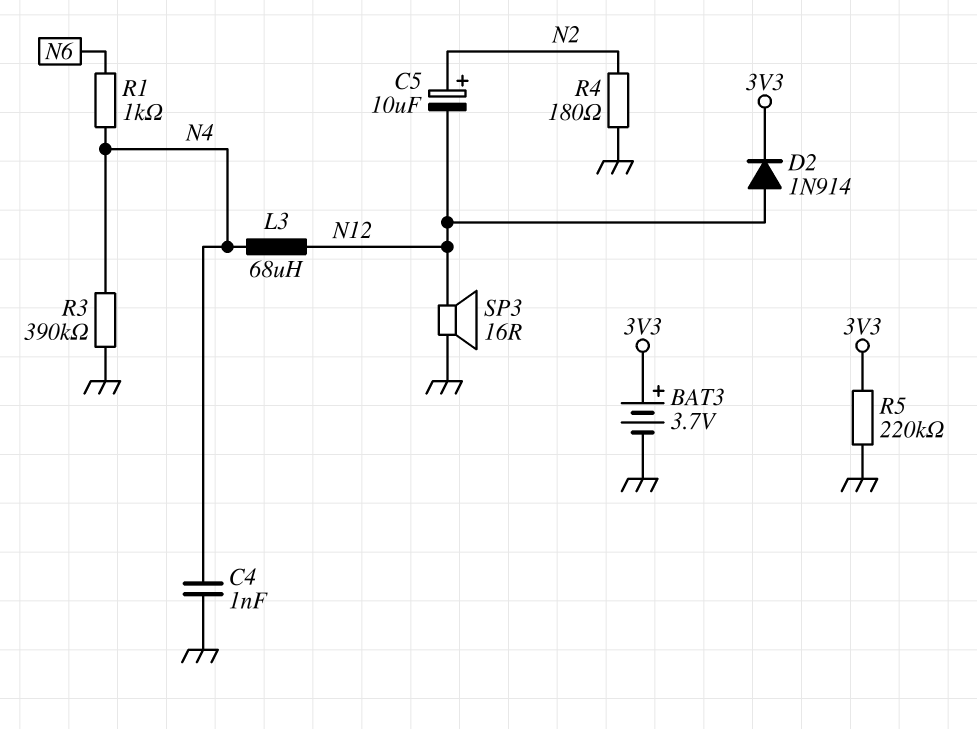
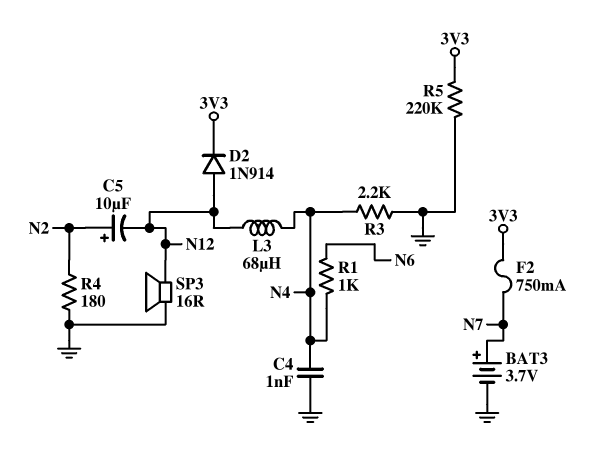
BAT3: 3.7V (plus 3V3, minus GND) -> 3.7V (plus N7, minus GND)
F2: none -> 750mA (3V3, N7)
R3: 390k (GND, N4) -> 2.2k (GND, N4)

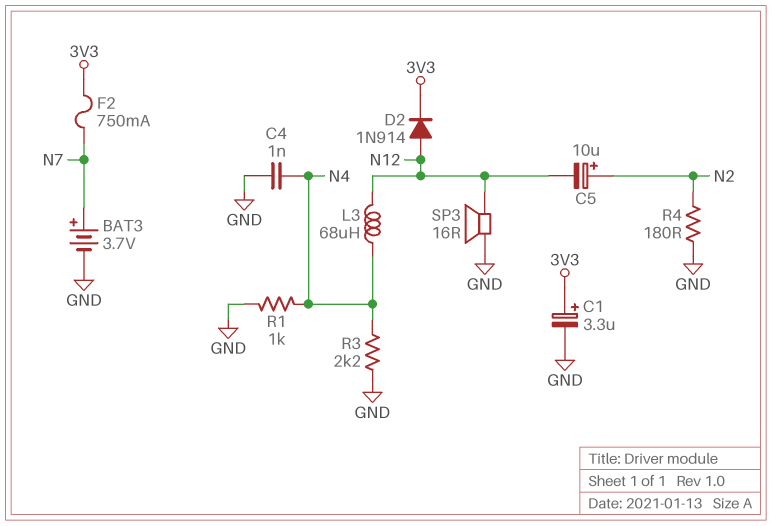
C1: none -> 3.3uF (plus 3V3, minus GND)
R1: 1k (N4, N6) -> 1k (GND, N4)
R5: 220k (3V3, GND) -> none

